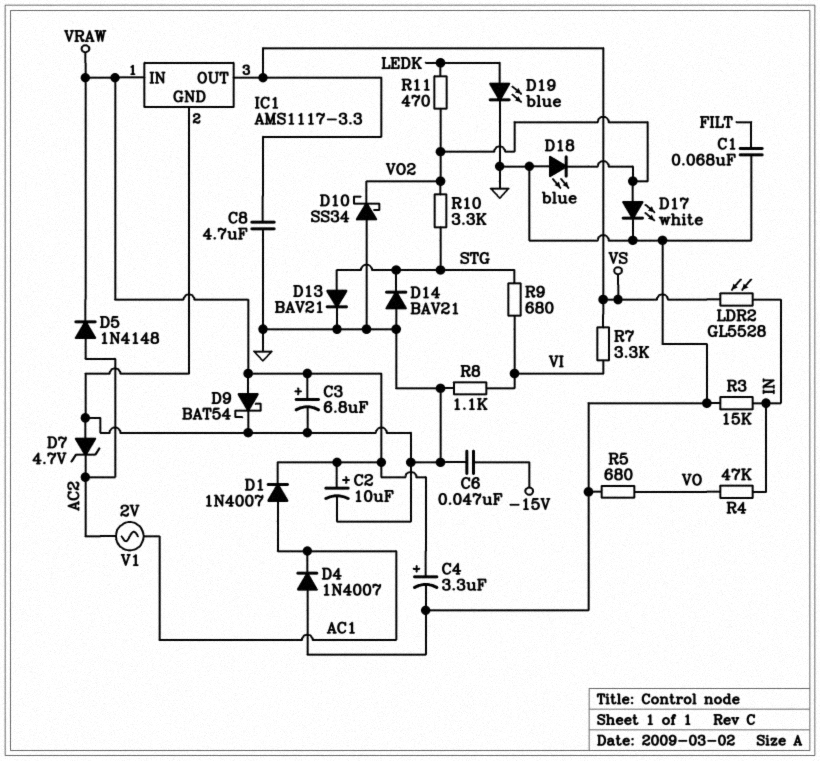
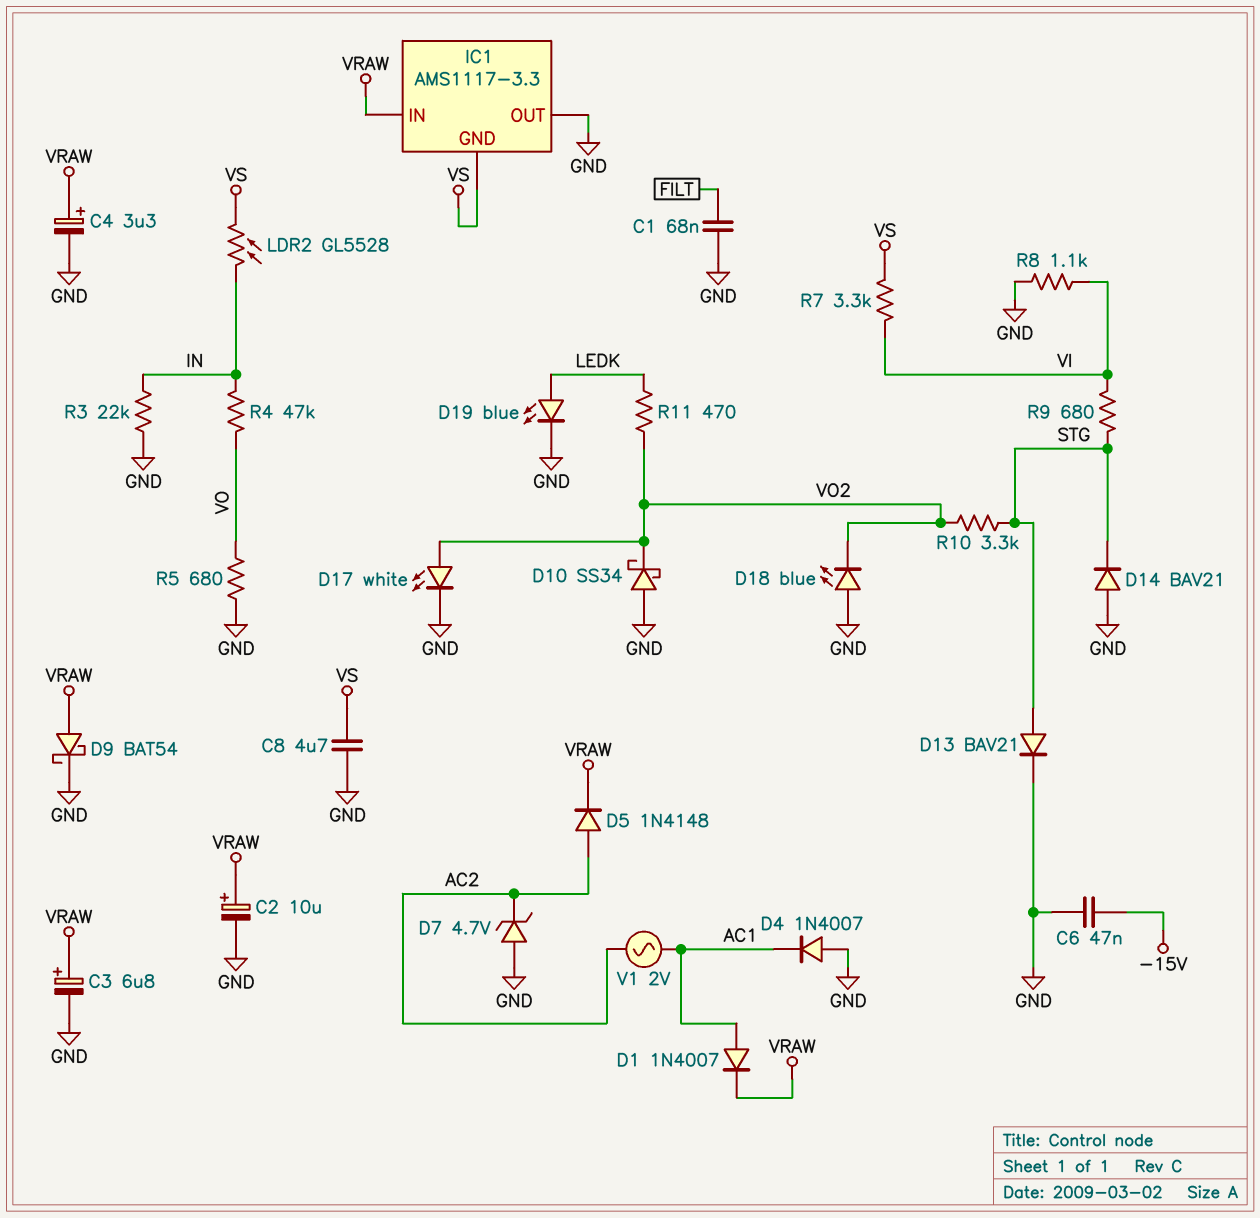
IC1 pin GND: GND -> VS
IC1 pin OUT: VS -> GND
R3: 15k (GND, IN) -> 22k (GND, IN)

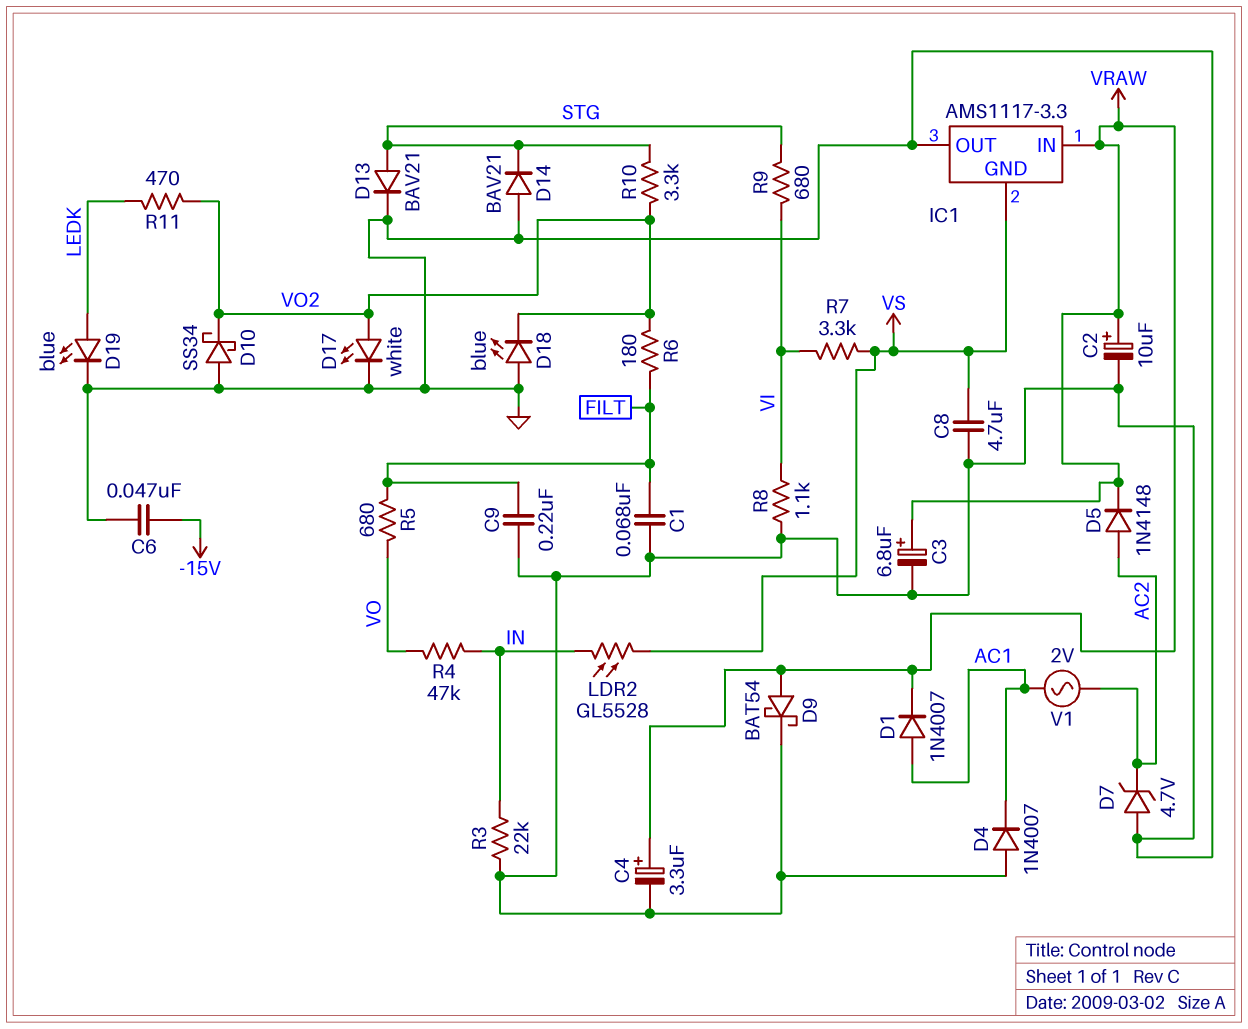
C9: none -> 220nF (FILT, GND)
R5: 680 (GND, VO) -> 680 (FILT, VO)
R6: none -> 180 (FILT, VO2)

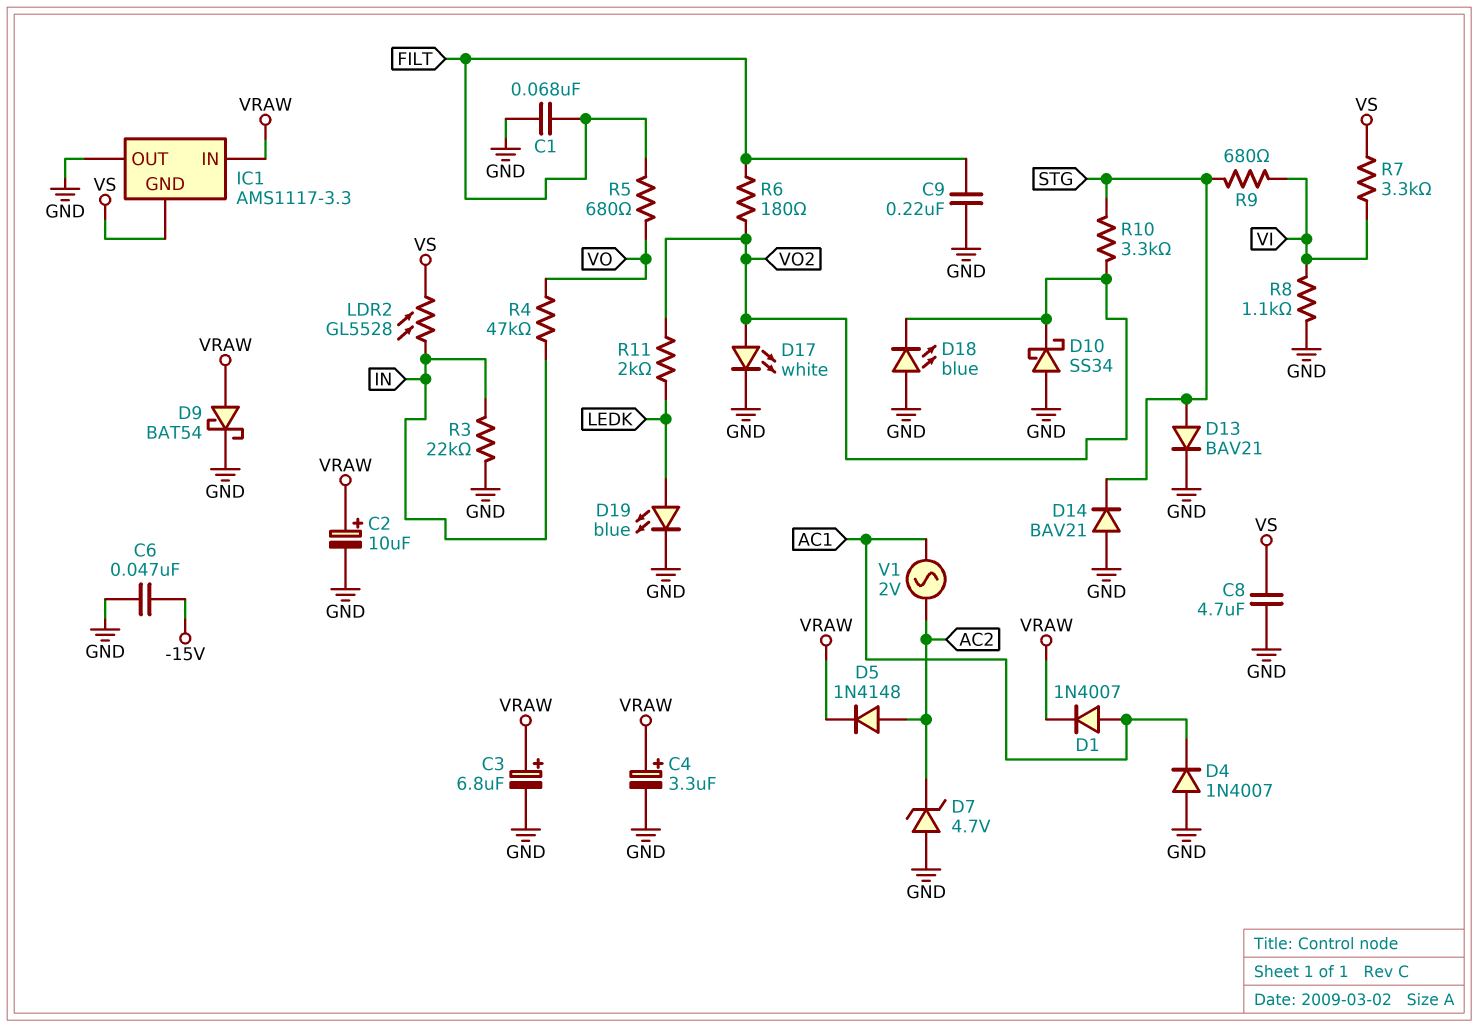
R11: 470 (LEDK, VO2) -> 2k (LEDK, VO2)

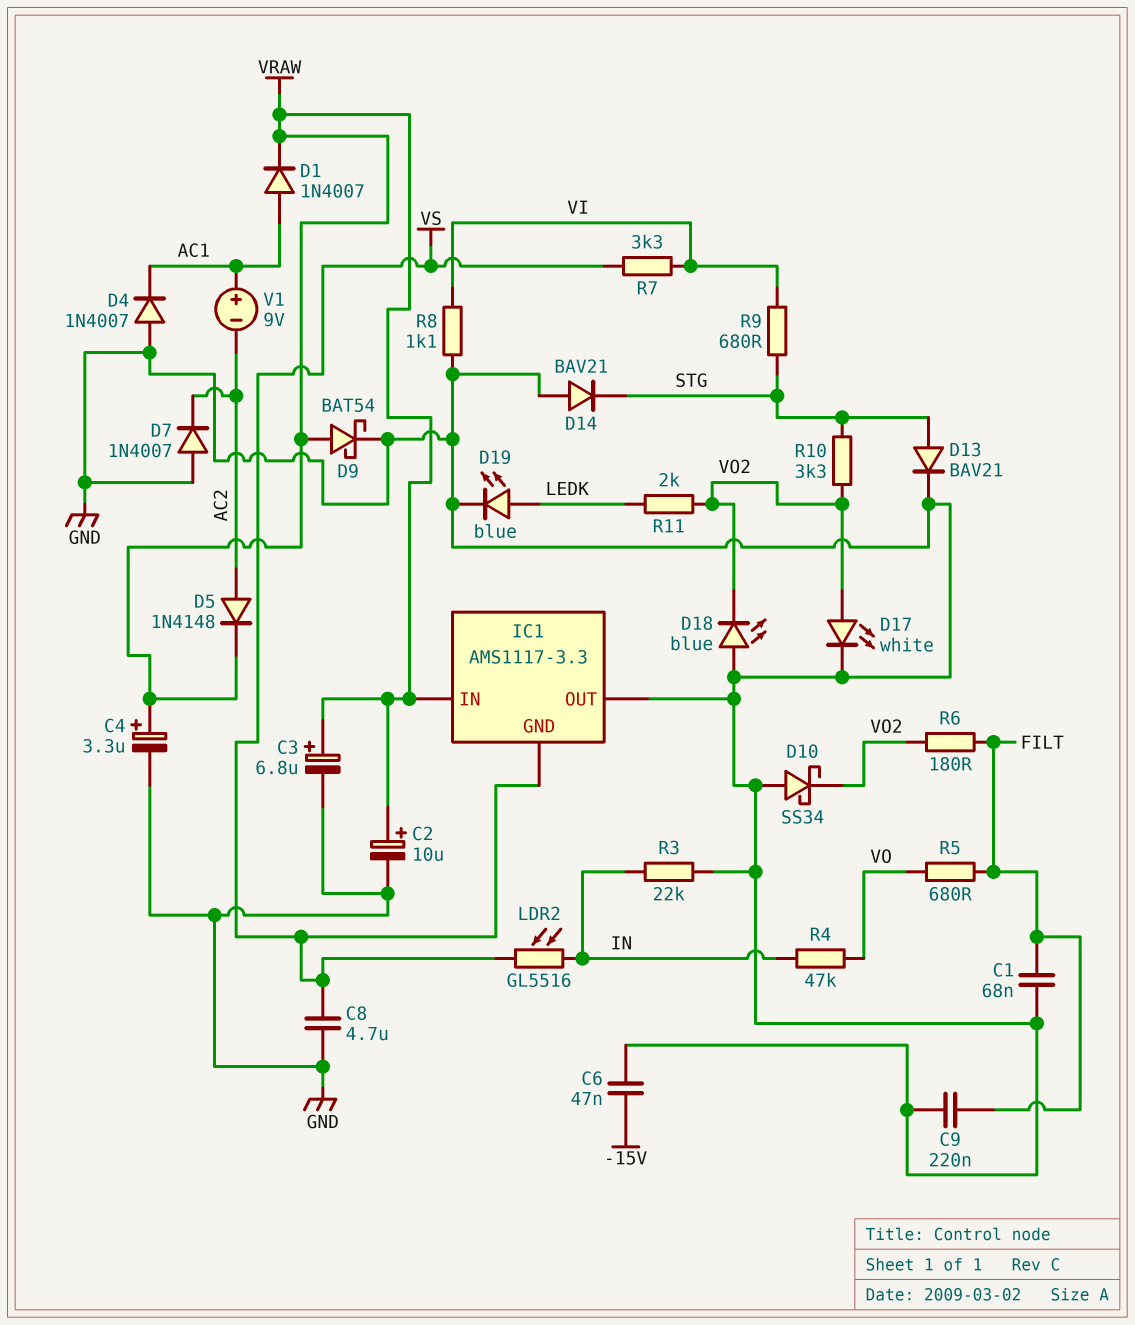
D7: zener 4.7V (A GND, K AC2) -> diode 1N4007 (A GND, K AC2)
LDR2: GL5528 (IN, VS) -> GL5516 (IN, VS)
V1: AC 2V (AC1, AC2) -> 9V (plus AC1, minus AC2)

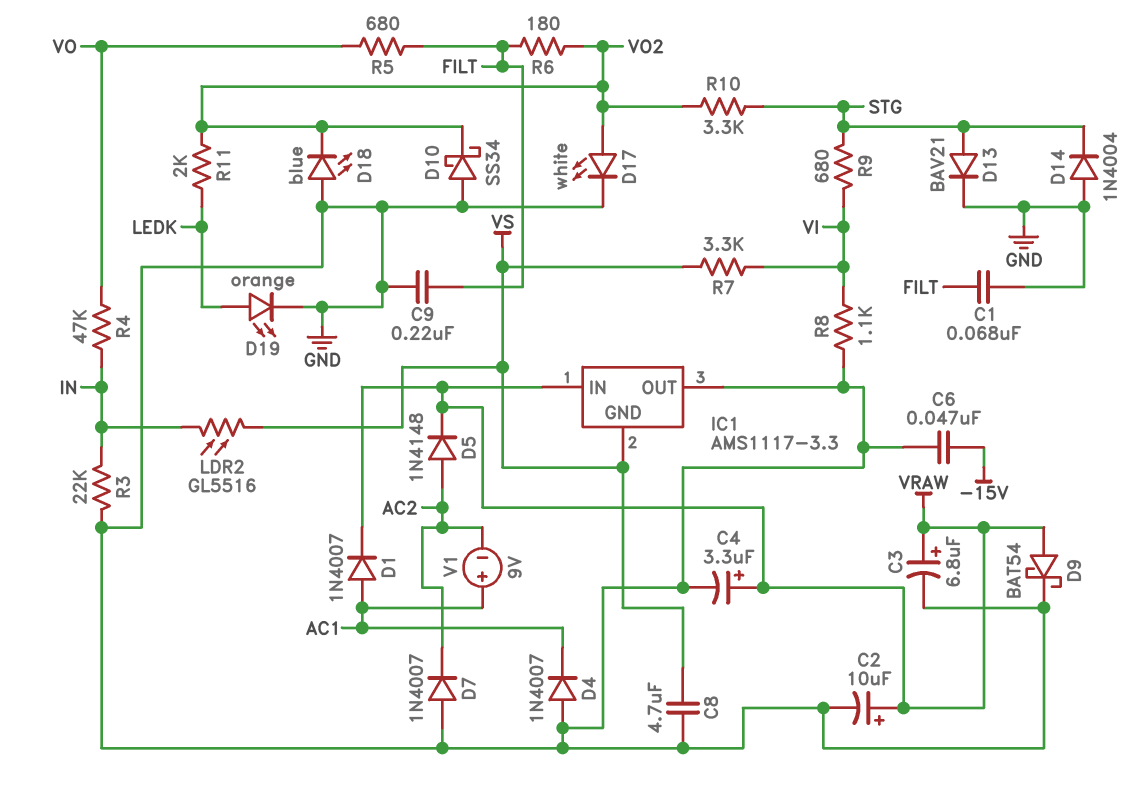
D14: diode BAV21 (A GND, K STG) -> diode 1N4004 (A GND, K STG)
D19: LED blue (A LEDK, K GND) -> LED orange (A LEDK, K GND)

